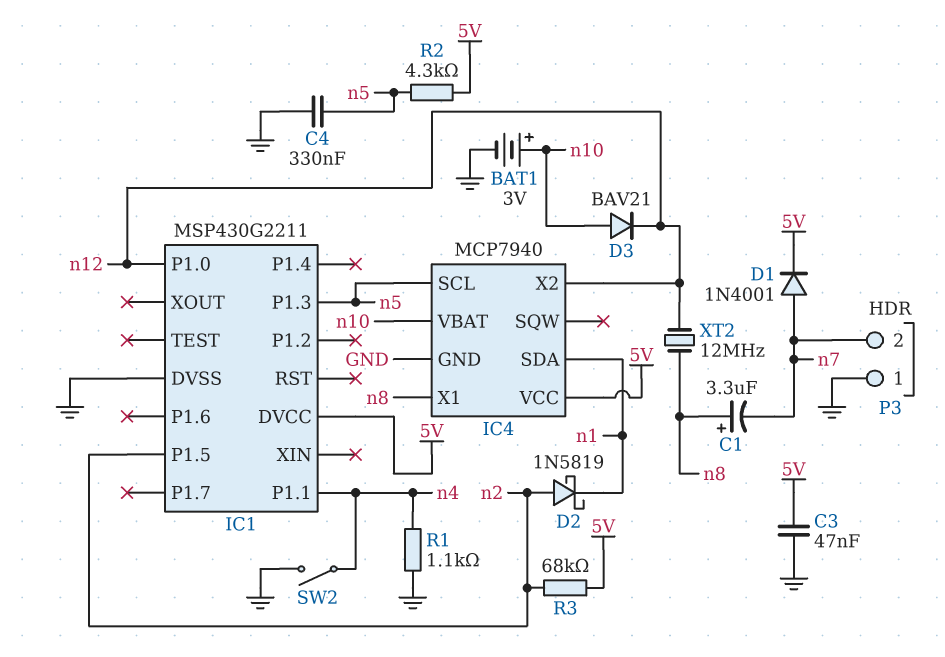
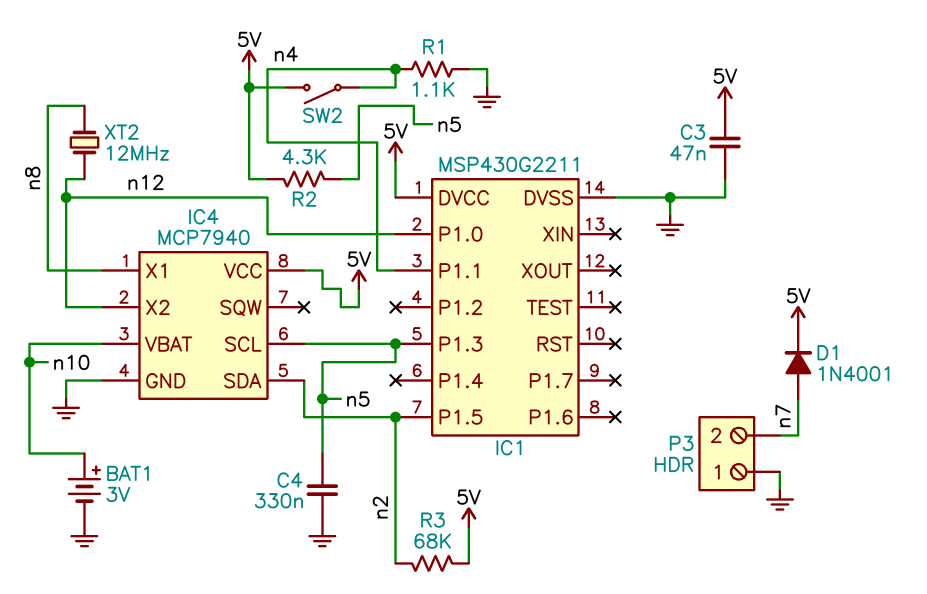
C1: 3.3uF (plus n8, minus n7) -> none
D2: schottky 1N5819 (A n2, K n1) -> none
D3: diode BAV21 (A n10, K n12) -> none
IC4 pin SDA: n1 -> n2
SW2: switch (GND, n4) -> switch (5V, n4)

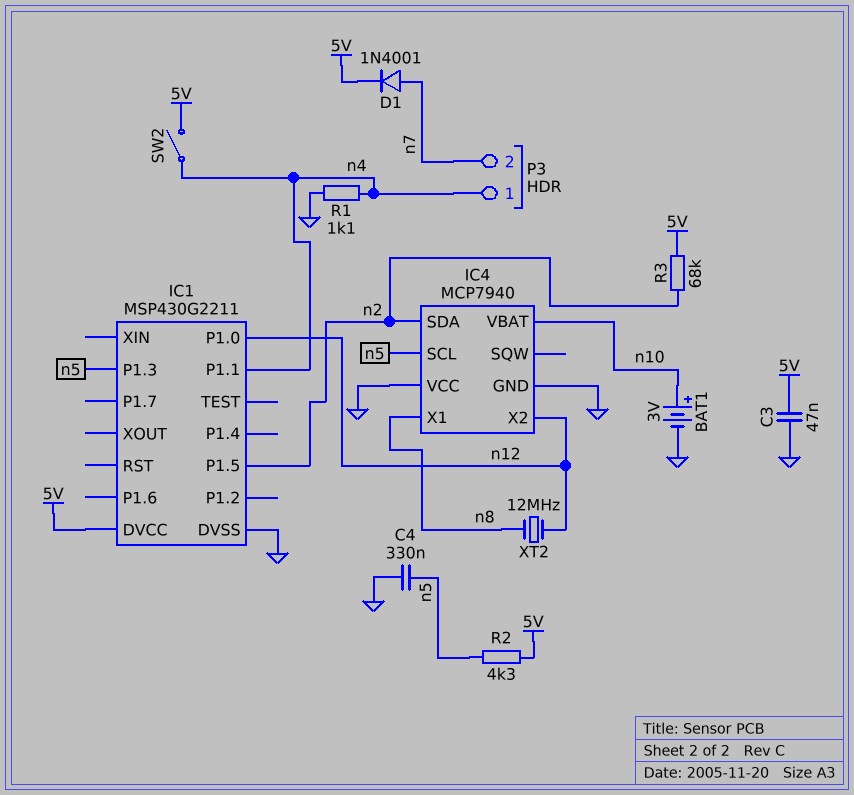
IC4 pin VCC: 5V -> GND
P3 pin 1: GND -> n4

